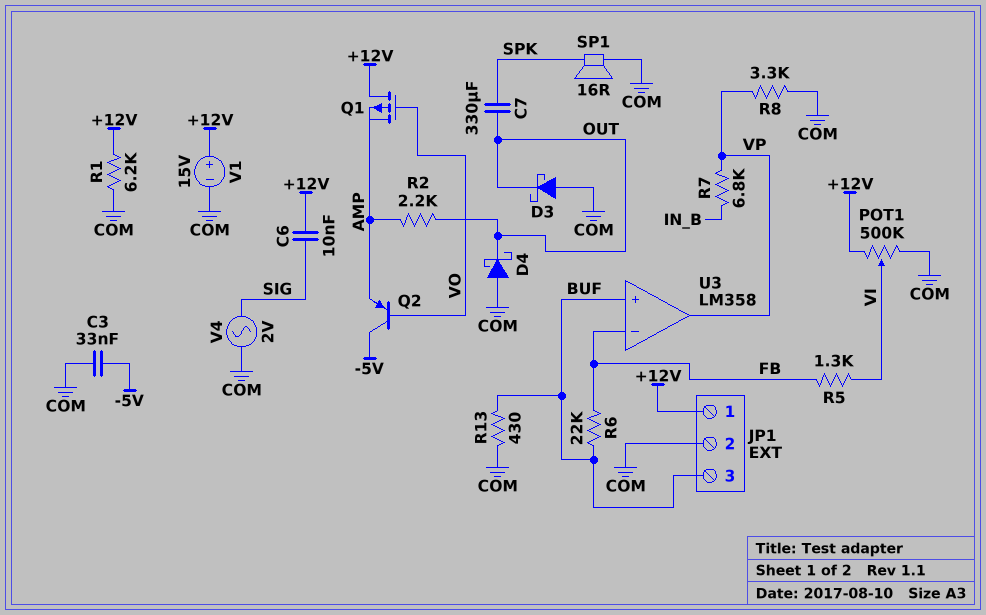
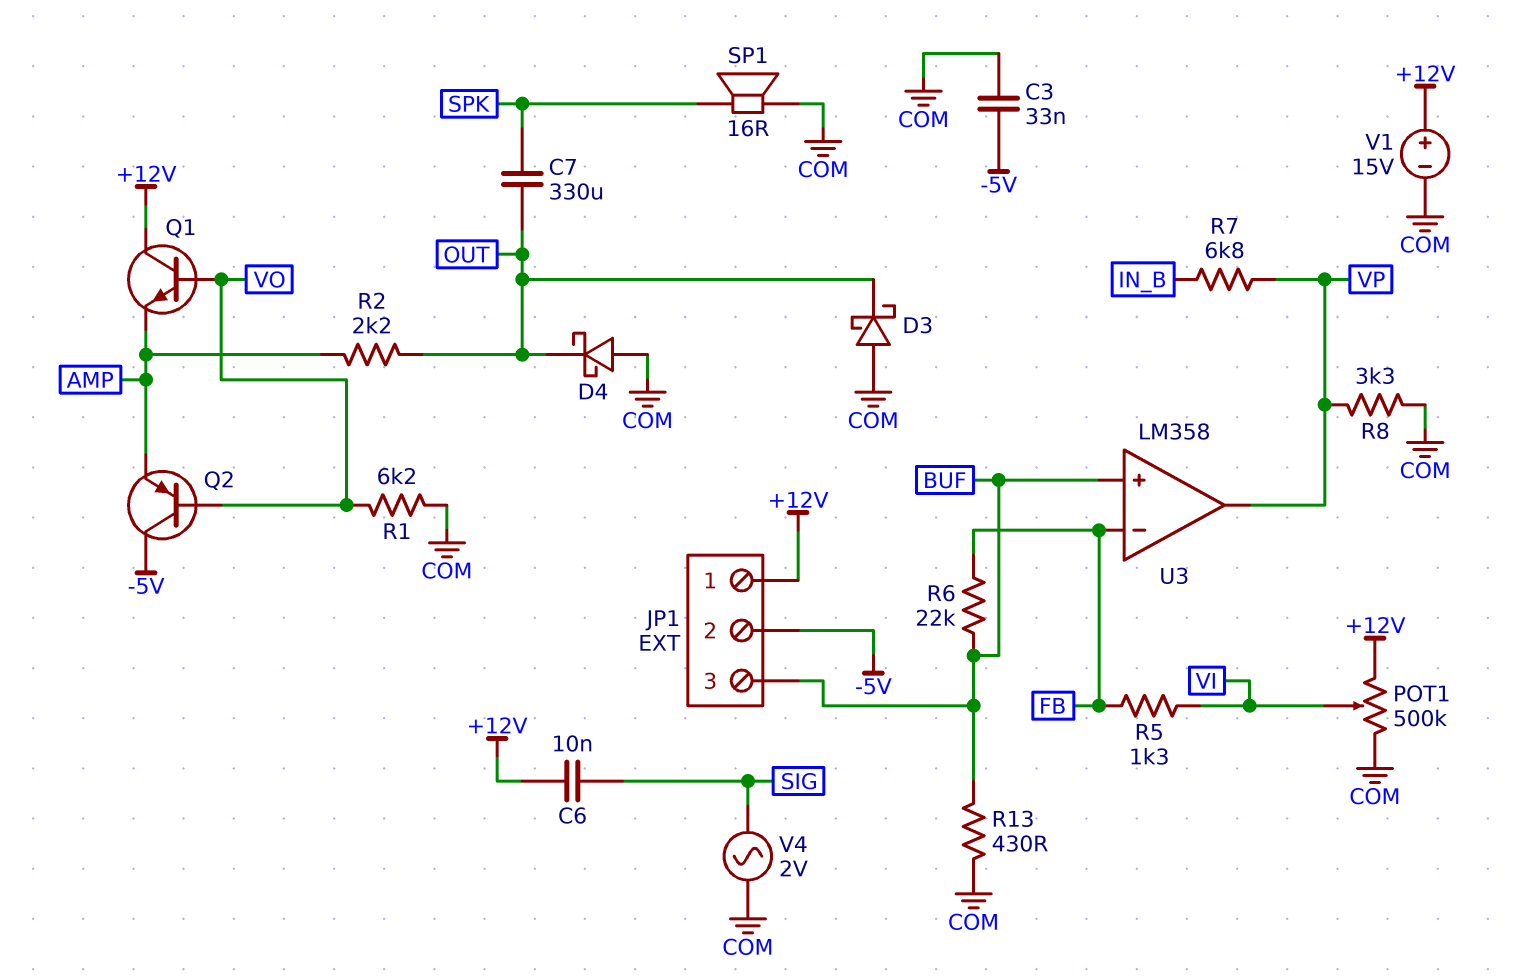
JP1 pin 2: COM -> -5V
Q1: PMOS (G VO, D +12V, S AMP) -> NPN (B VO, C +12V, E AMP)
R1: 6.2k (+12V, COM) -> 6.2k (COM, VO)

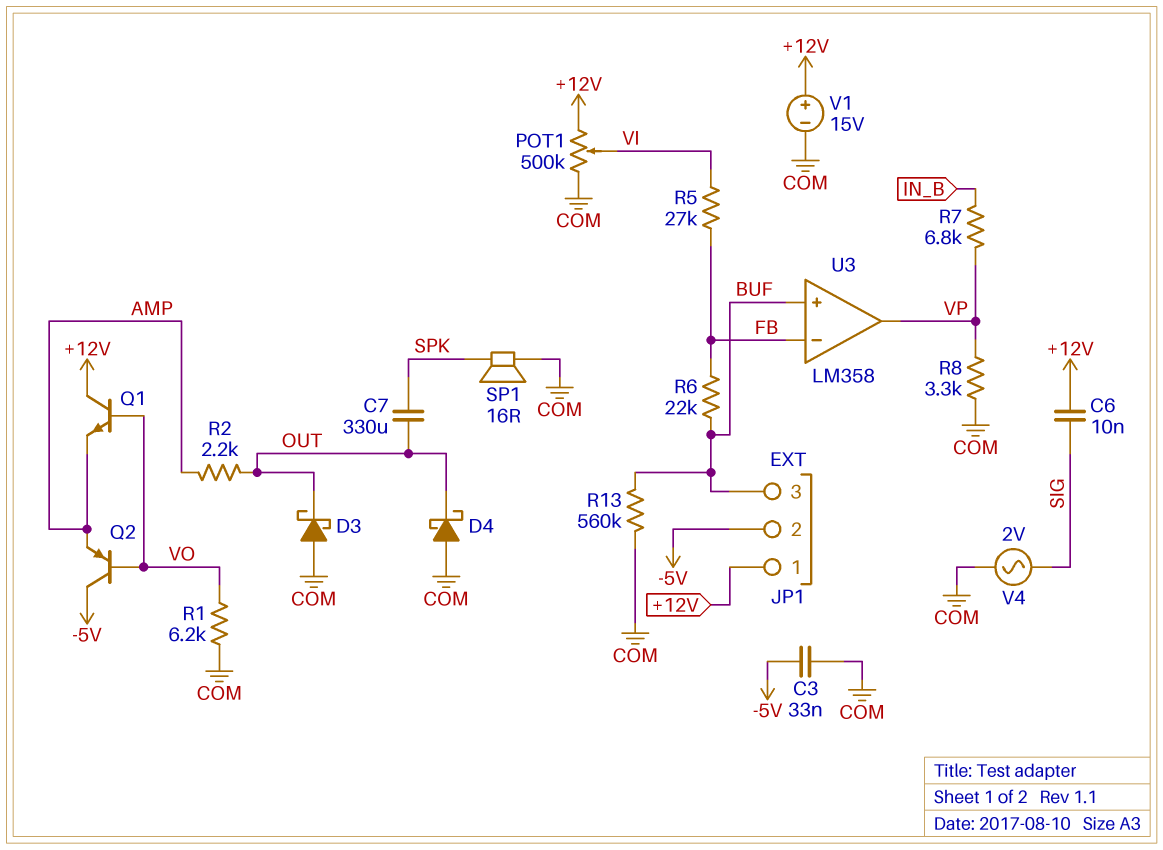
R5: 1.3k (FB, VI) -> 27k (FB, VI)
R13: 430 (BUF, COM) -> 560k (BUF, COM)

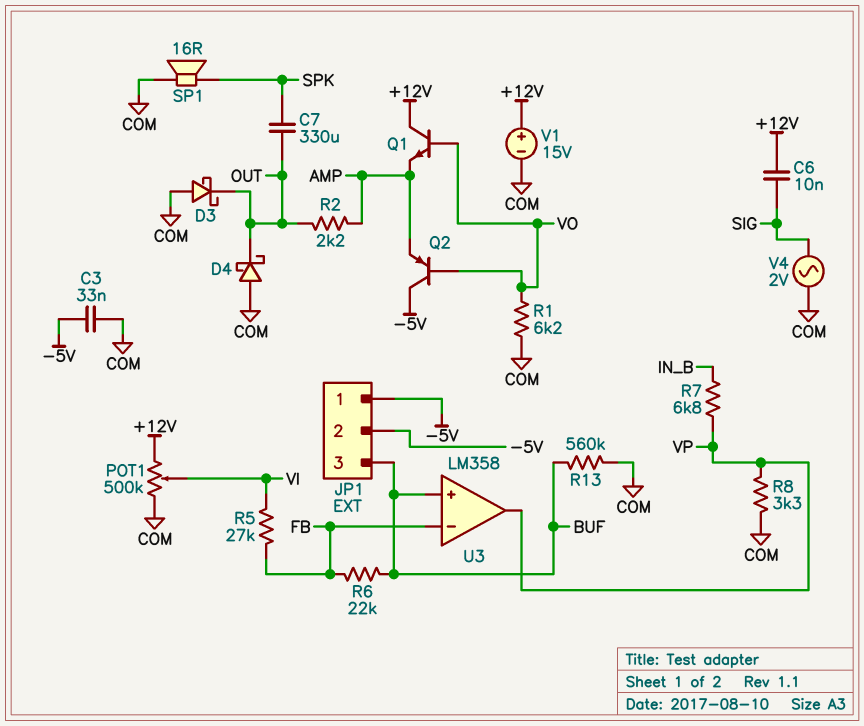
JP1 pin 1: +12V -> -5V

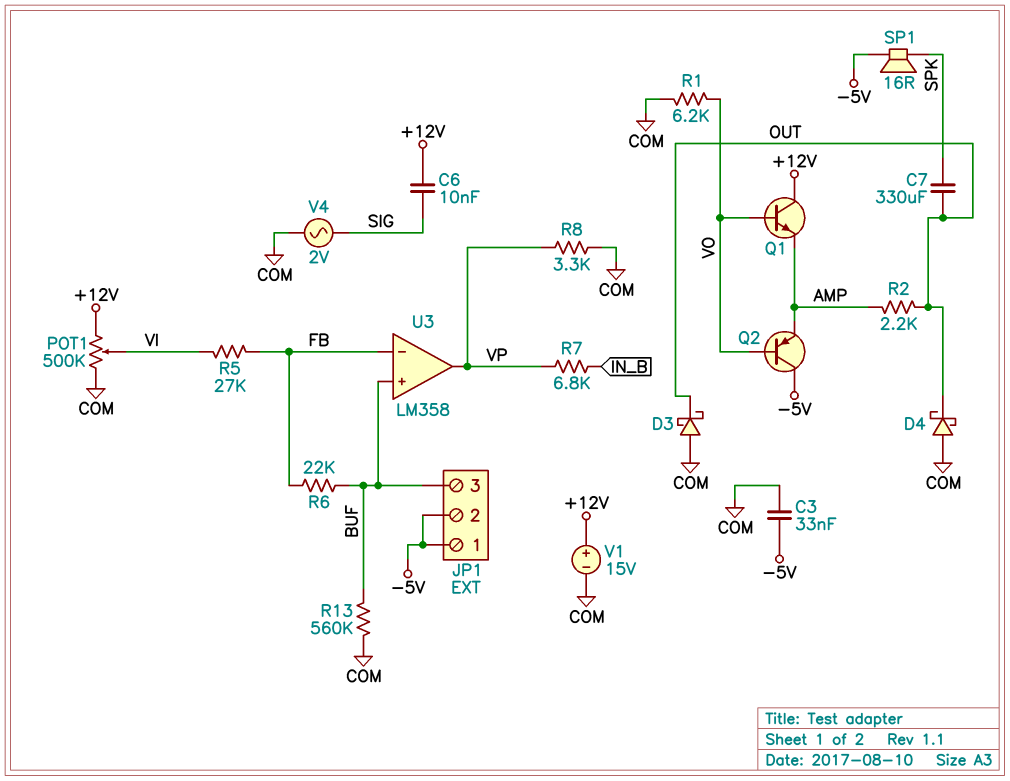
SP1: speaker 16R (COM, SPK) -> speaker 16R (-5V, SPK)

